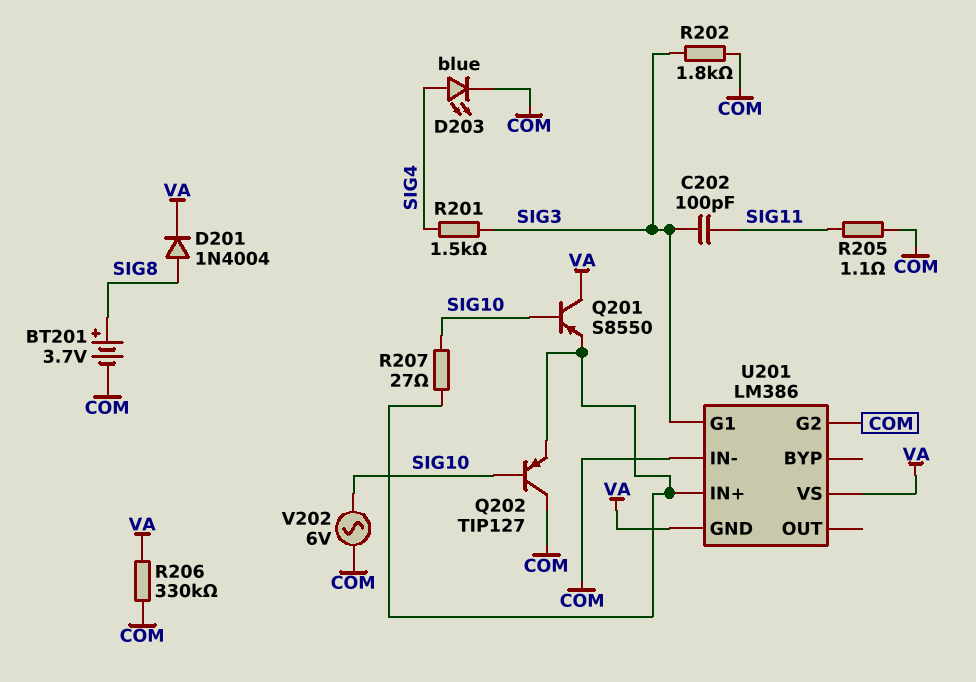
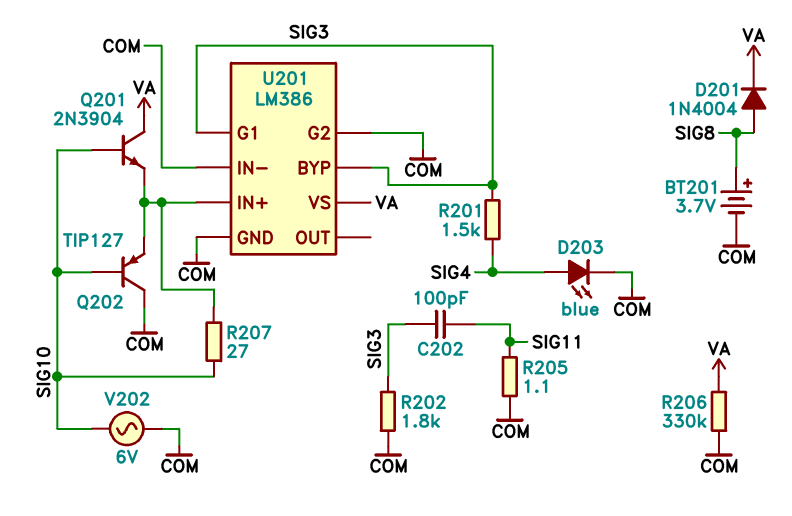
Q201: PNP S8550 (B SIG10, C VA, E U201/IN+) -> NPN 2N3904 (B SIG10, C VA, E U201/IN+)
U201 pin BYP: none -> SIG3
U201 pin GND: VA -> COM

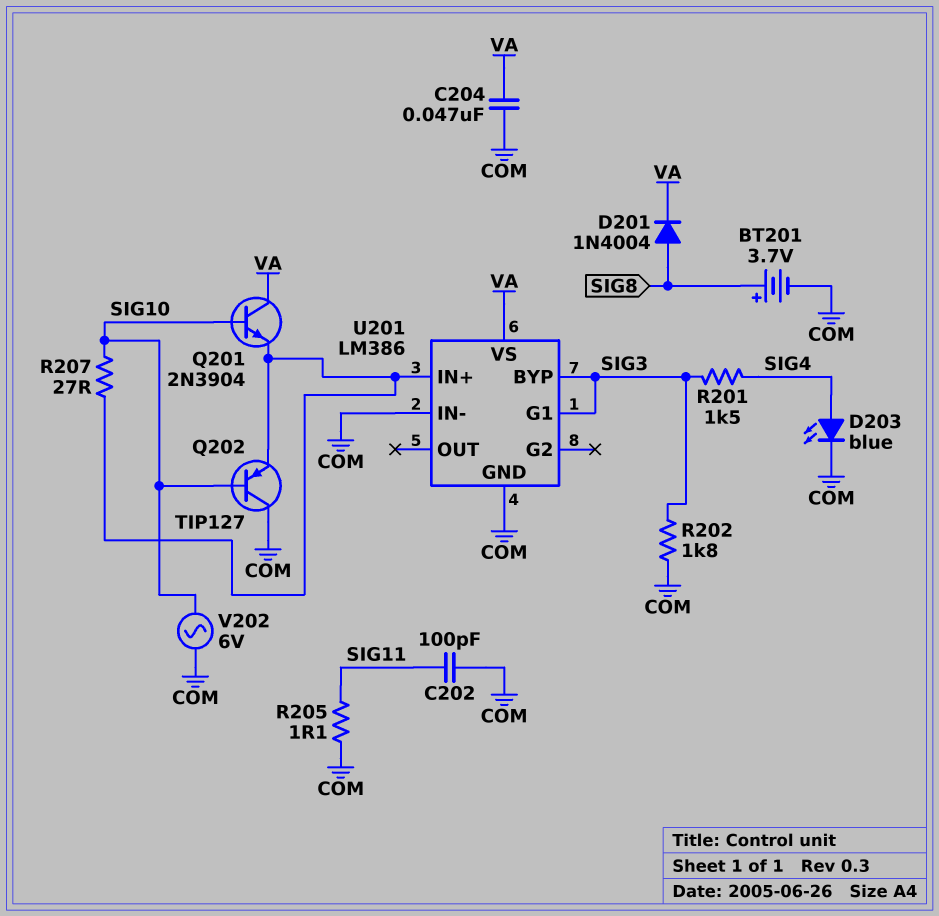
C202: 100pF (SIG3, SIG11) -> 100pF (COM, SIG11)
C204: none -> 47nF (COM, VA)
R206: 330k (COM, VA) -> none
U201 pin G2: COM -> none

